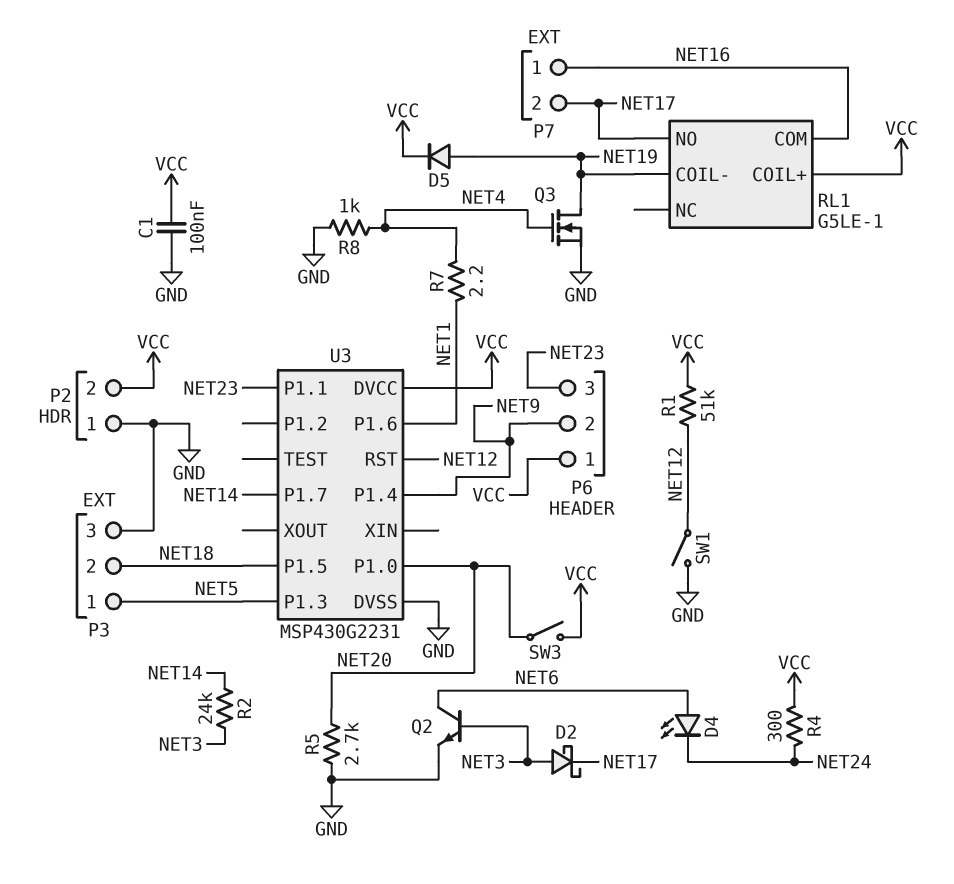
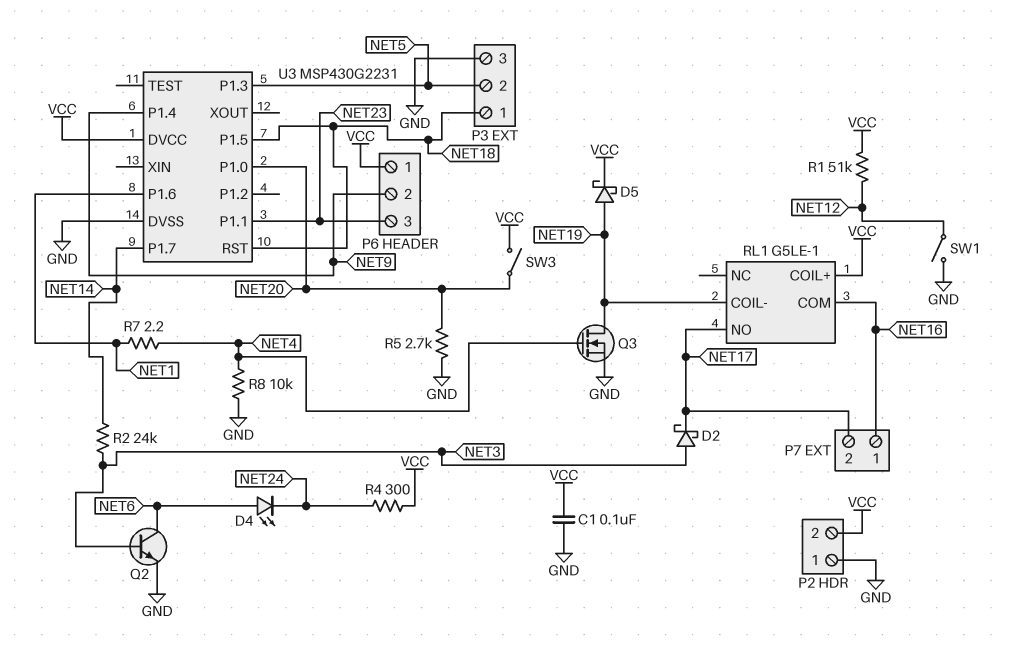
D5: diode (A NET19, K VCC) -> schottky (A NET19, K VCC)
P3 pin 1: NET5 -> NET18
P3 pin 2: NET18 -> NET5
R8: 1k (GND, NET4) -> 10k (GND, NET4)
U3 pin RST: NET12 -> NET18

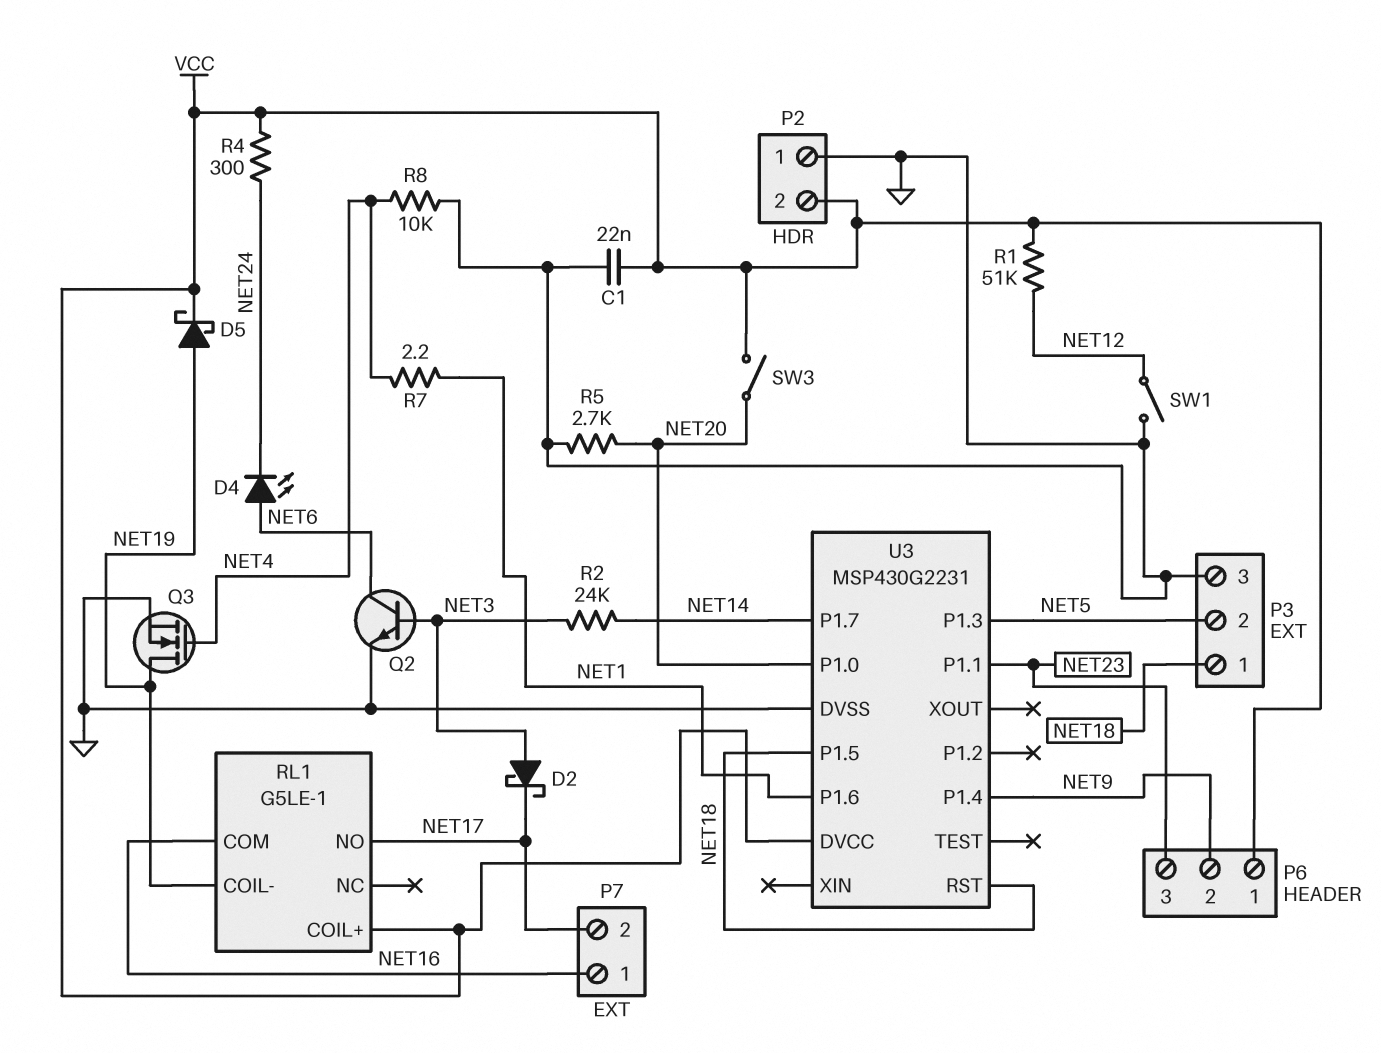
C1: 100nF (GND, VCC) -> 22nF (GND, VCC)

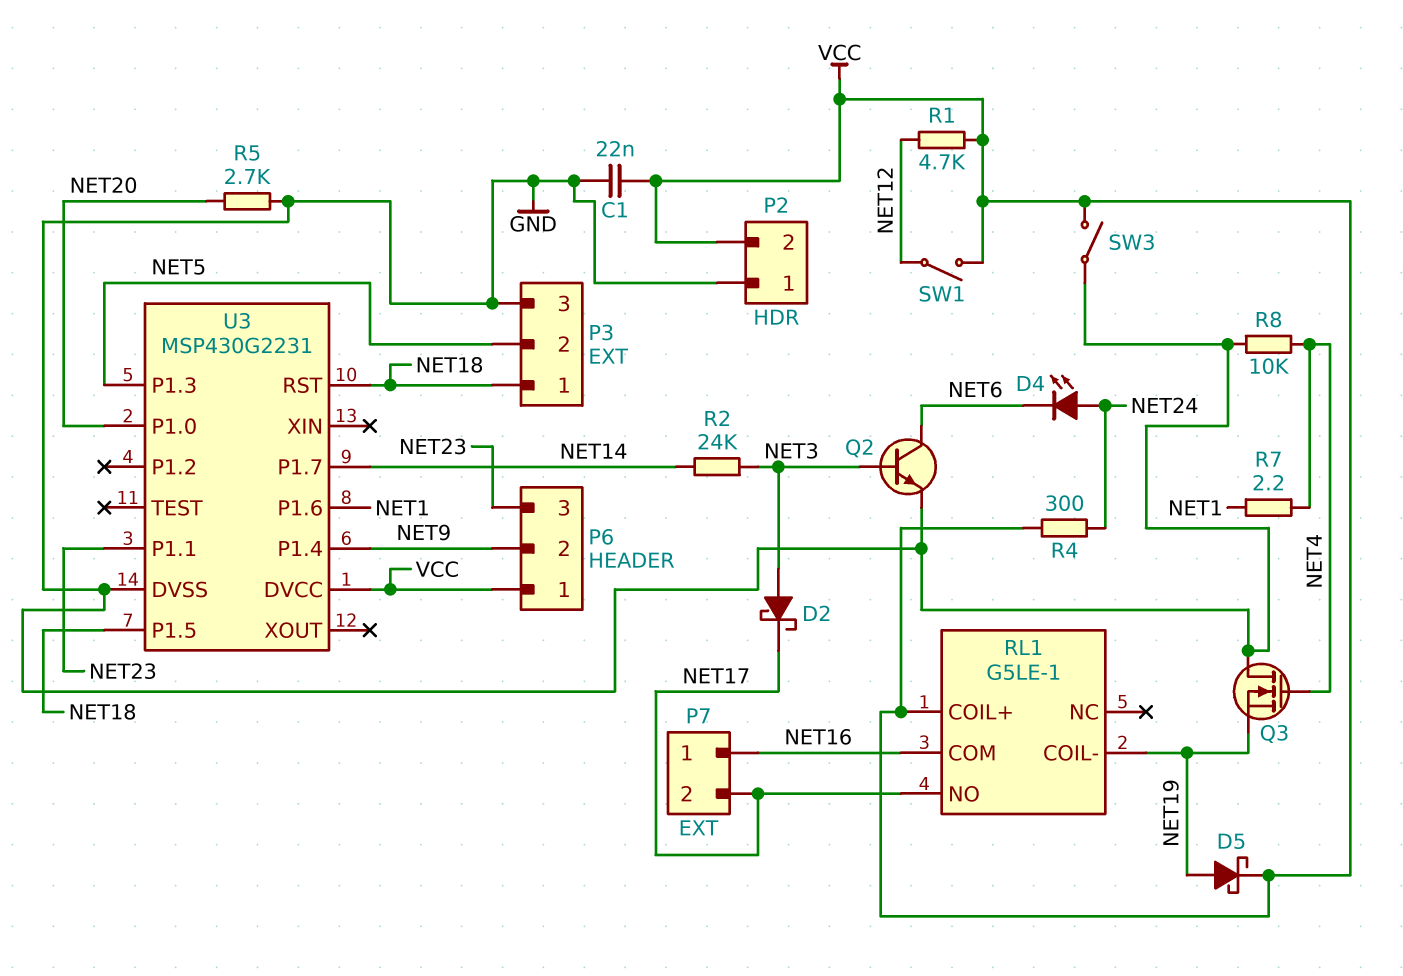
D4: LED (A NET6, K NET24) -> LED (A NET24, K NET6)
Q3: NMOS (G NET4, D NET19, S GND) -> NMOS (G NET4, D GND, S NET19)
R1: 51k (NET12, VCC) -> 4.7k (NET12, VCC)
SW1: switch (GND, NET12) -> switch (NET12, VCC)
SW3: switch (NET20, VCC) -> switch (GND, VCC)

